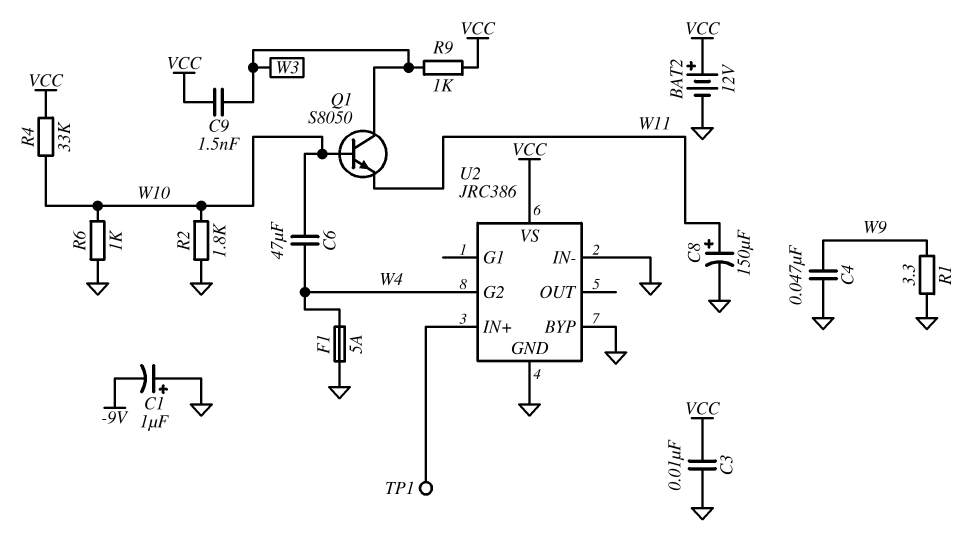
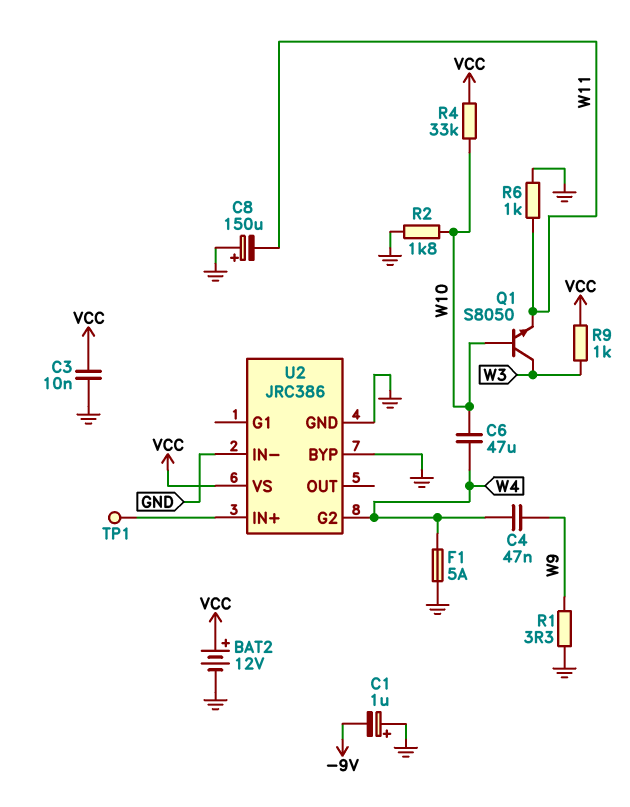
C4: 47nF (GND, W9) -> 47nF (W4, W9)
C8: 150uF (plus W11, minus GND) -> 150uF (plus GND, minus W11)
C9: 1.5nF (VCC, W3) -> none
R6: 1k (GND, W10) -> 1k (GND, W11)

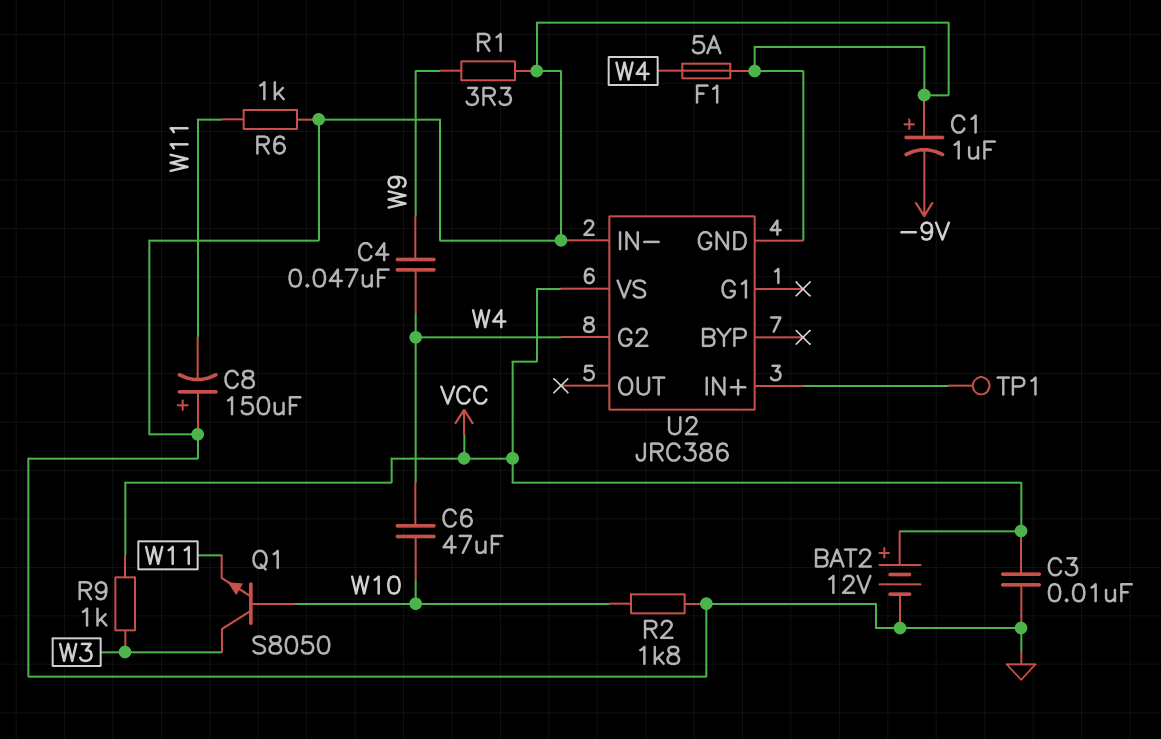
R4: 33k (VCC, W10) -> none
U2 pin BYP: GND -> none

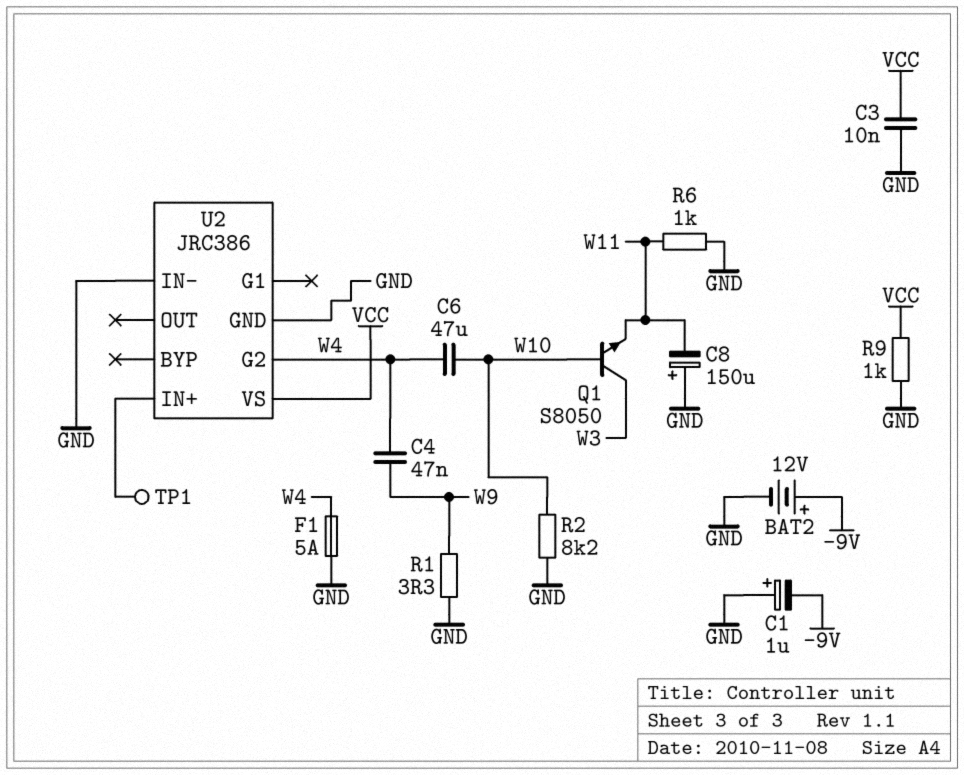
BAT2: 12V (plus VCC, minus GND) -> 12V (plus -9V, minus GND)
R2: 1.8k (GND, W10) -> 8.2k (GND, W10)
R9: 1k (VCC, W3) -> 1k (GND, VCC)

